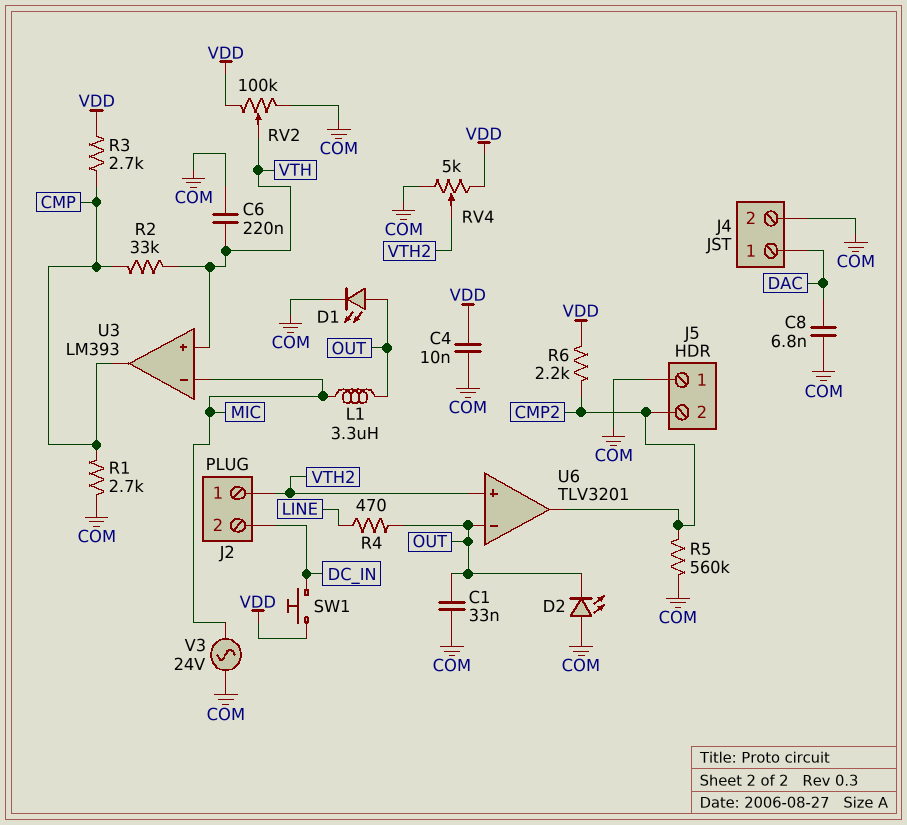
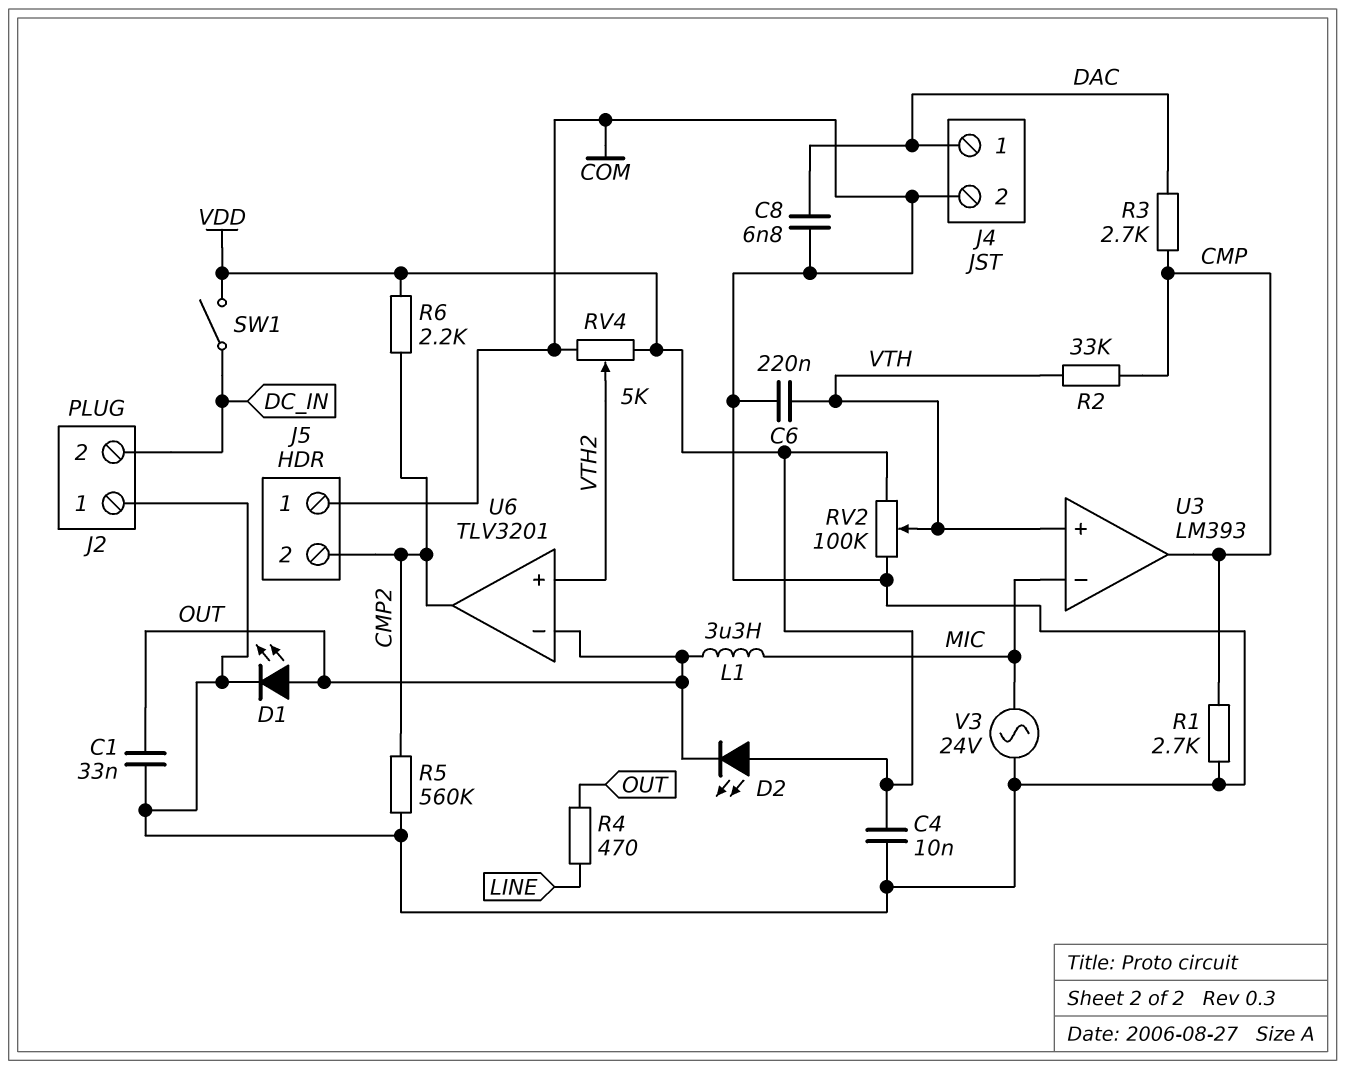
D2: LED (A COM, K OUT) -> LED (A VDD, K OUT)
J2 pin 1: VTH2 -> COM
R3: 2.7k (CMP, VDD) -> 2.7k (CMP, DAC)
SW1: button (DC_IN, VDD) -> switch (DC_IN, VDD)

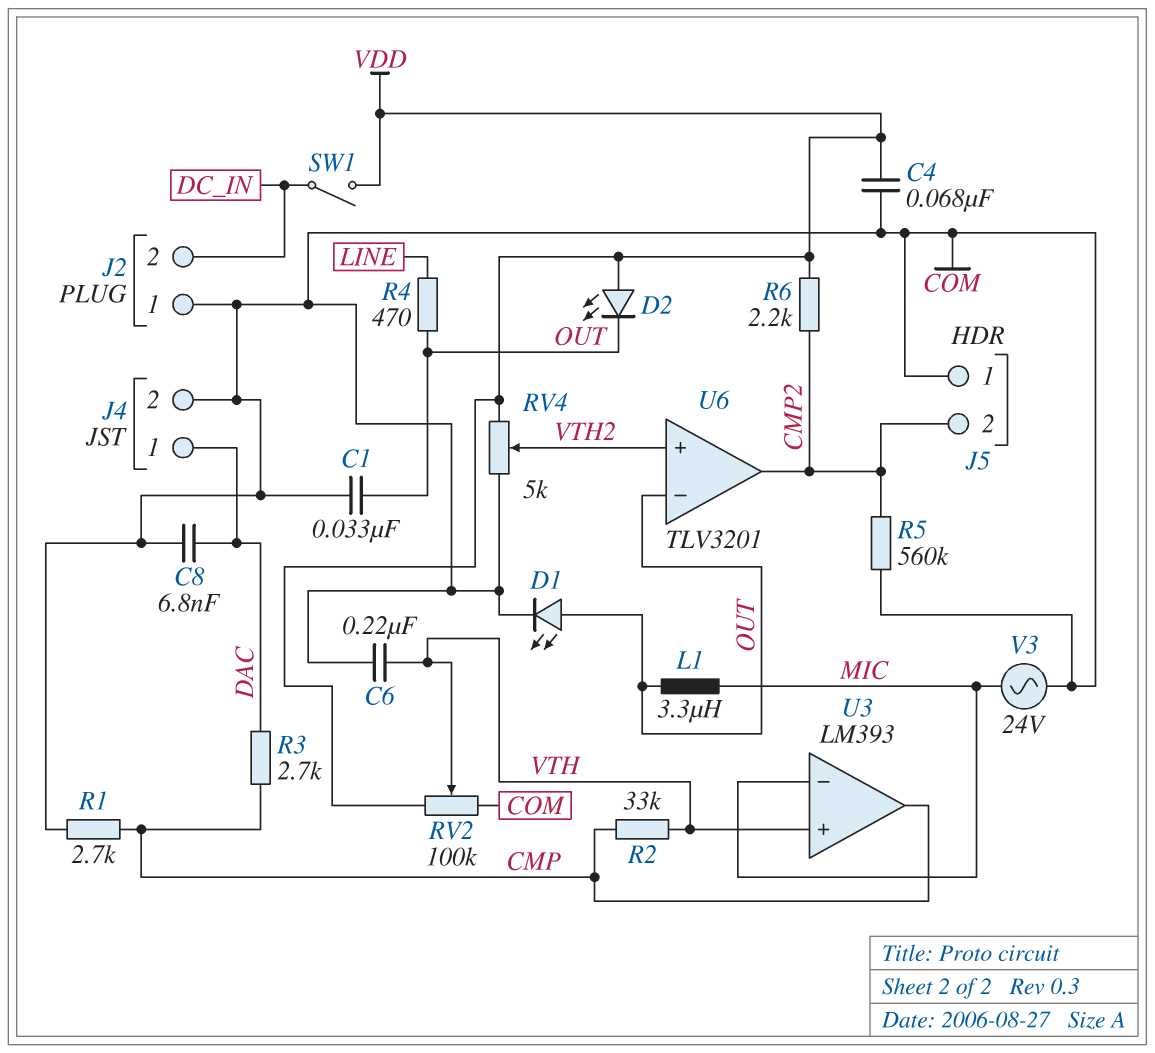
C4: 10nF (COM, VDD) -> 68nF (COM, VDD)

